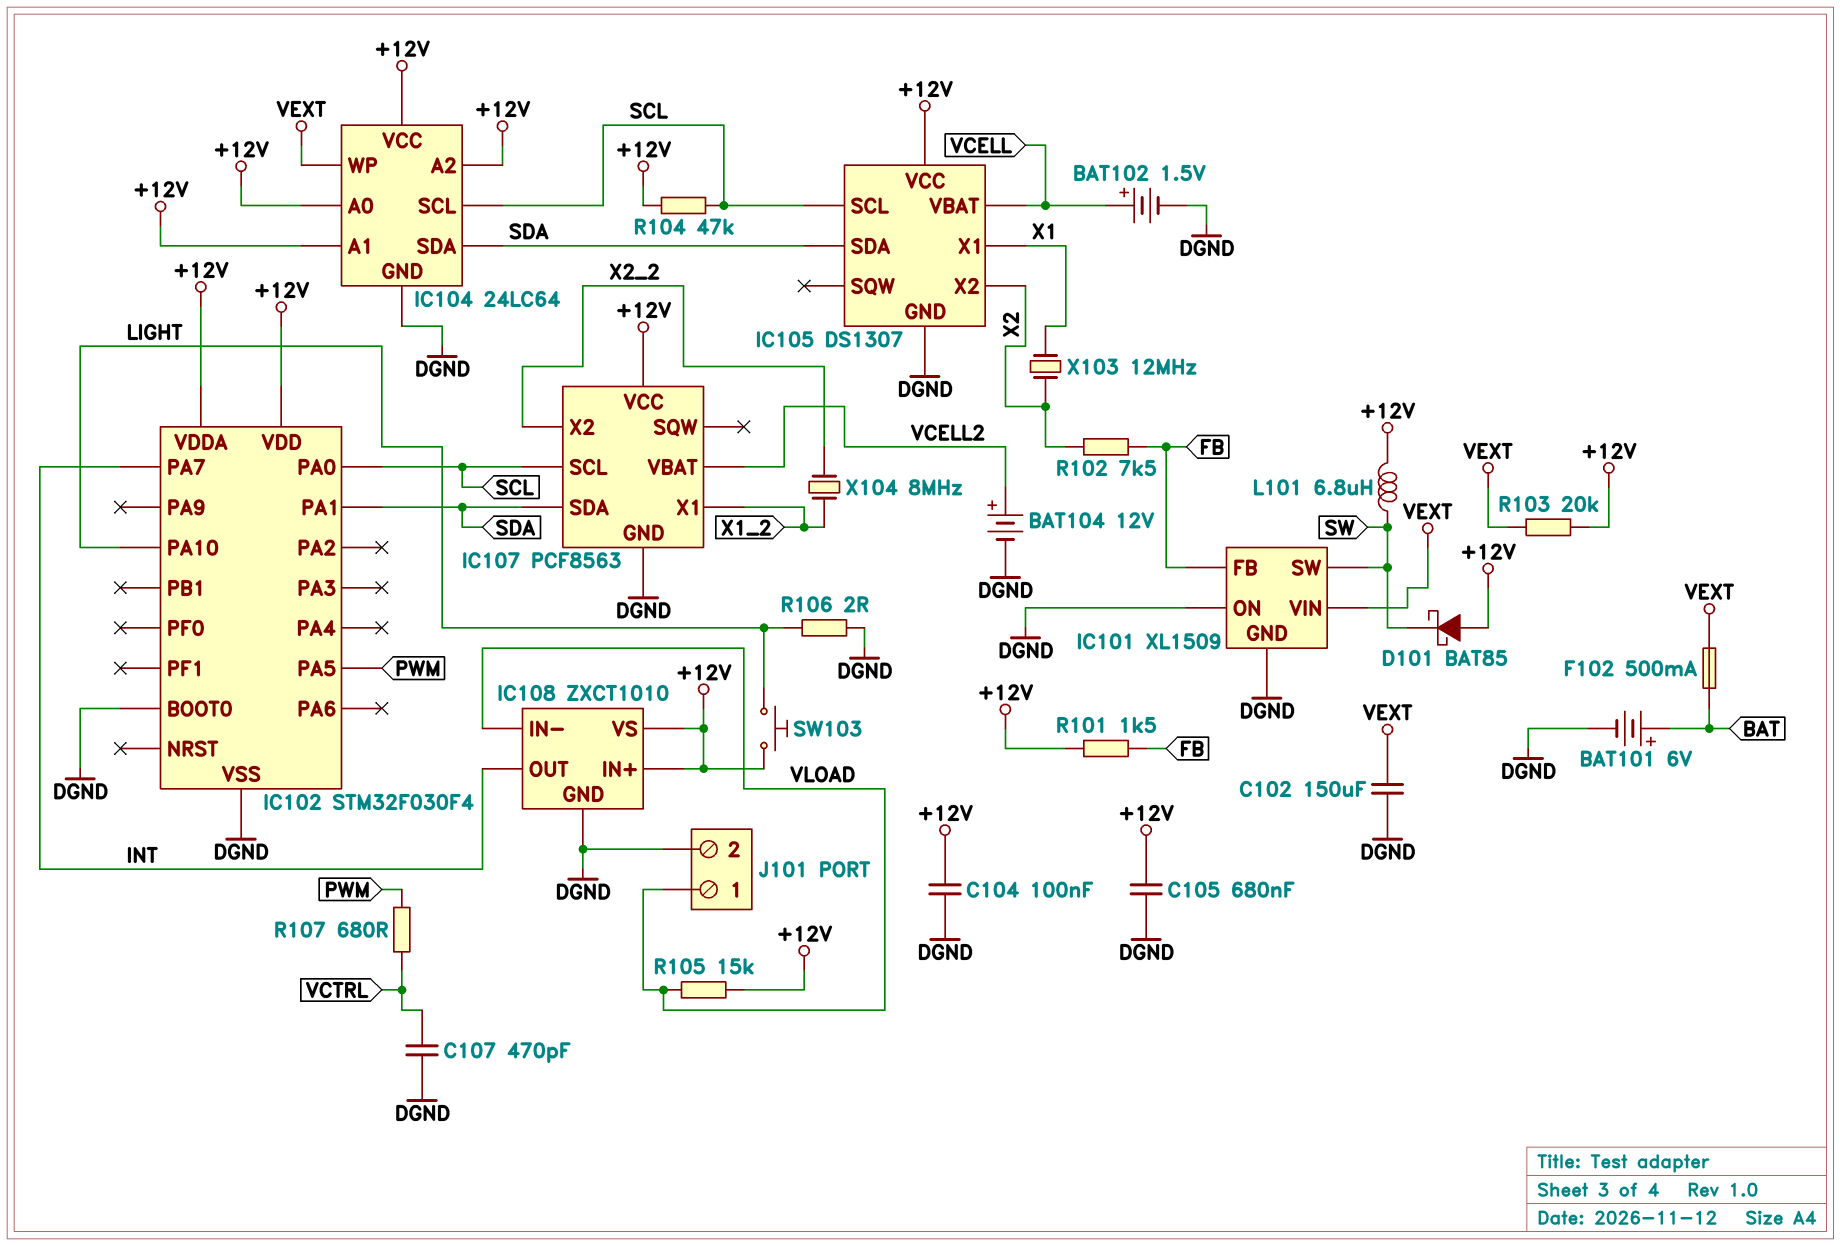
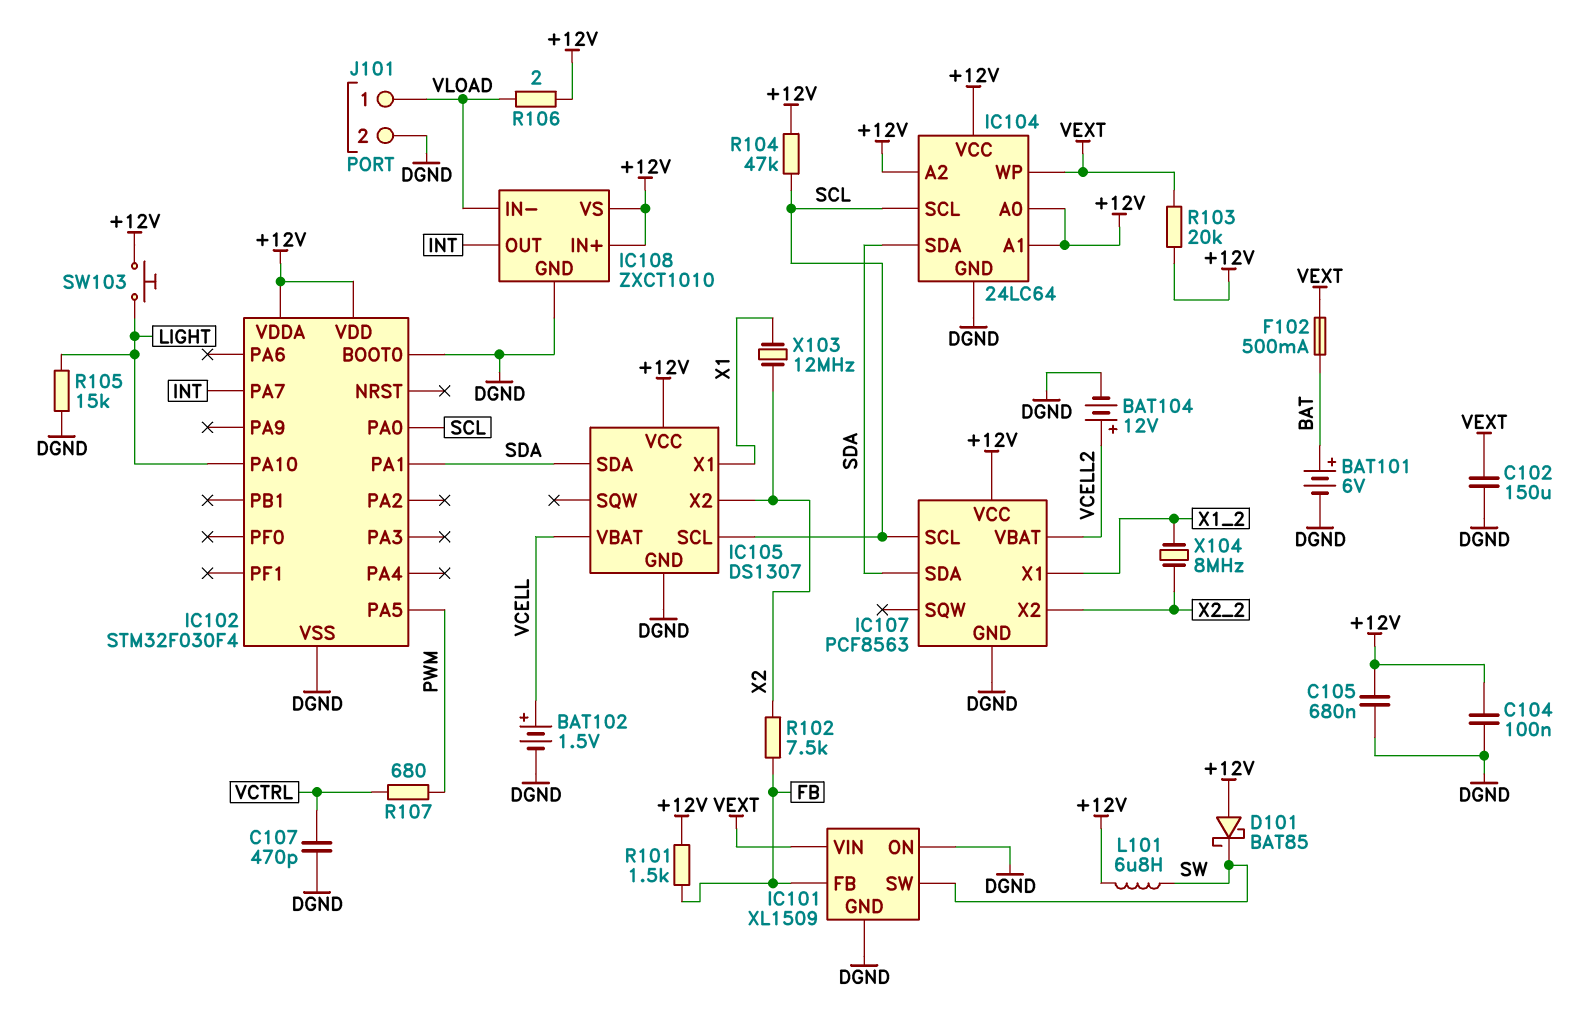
R105: 15k (+12V, VLOAD) -> 15k (DGND, LIGHT)
R106: 2 (DGND, LIGHT) -> 2 (+12V, VLOAD)

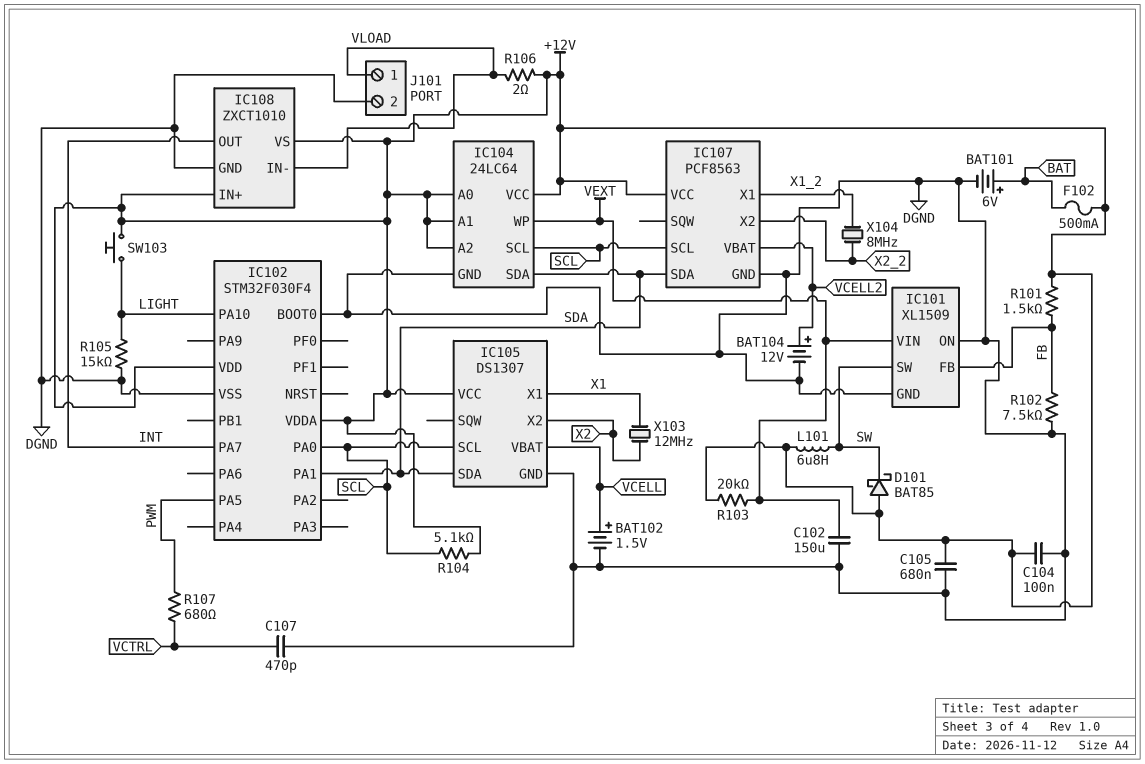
F102: 500mA (BAT, VEXT) -> 500mA (+12V, BAT)
R102: 7.5k (FB, X2) -> 7.5k (DGND, FB)
R104: 47k (+12V, SCL) -> 5.1k (+12V, SCL)

